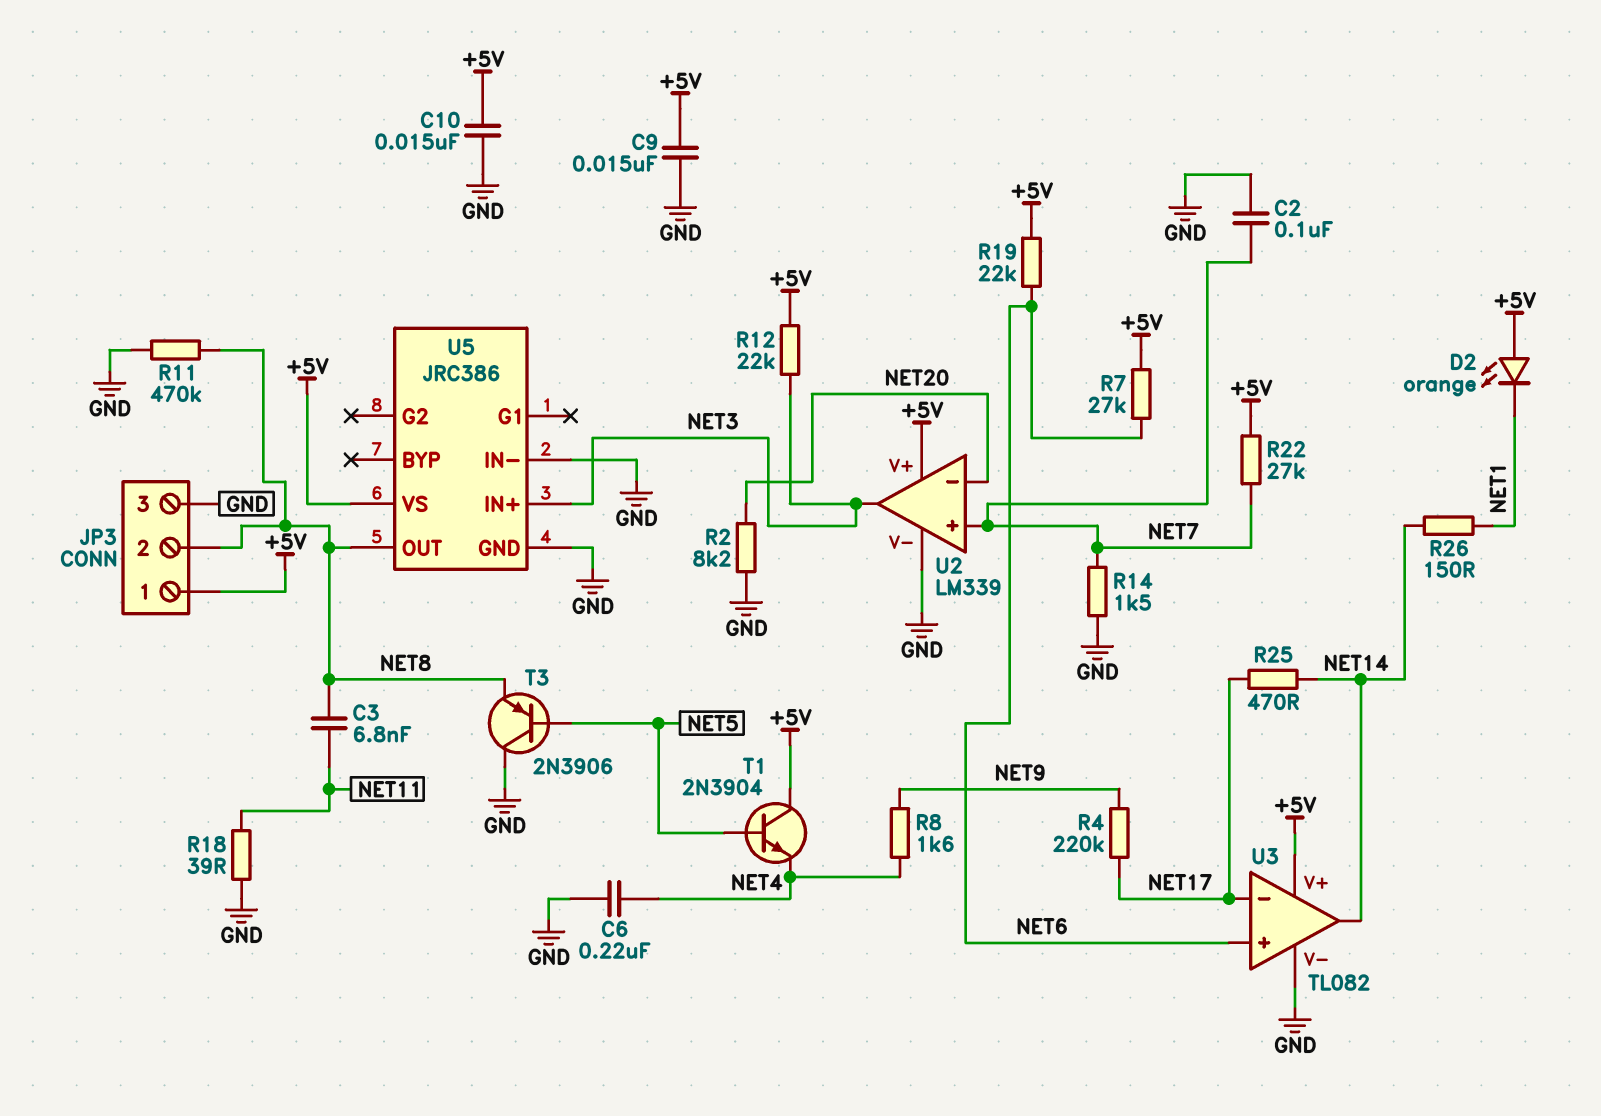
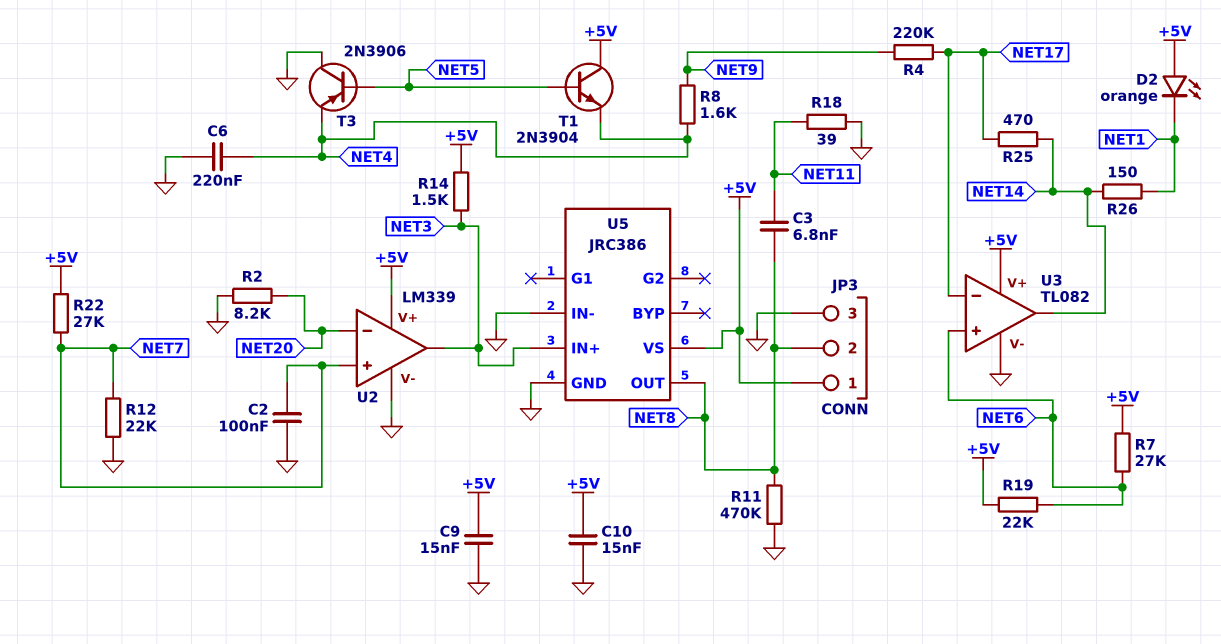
R12: 22k (+5V, NET3) -> 22k (GND, NET7)
R14: 1.5k (GND, NET7) -> 1.5k (+5V, NET3)
T3: PNP 2N3906 (B NET5, C GND, E NET8) -> PNP 2N3906 (B NET5, C GND, E NET4)

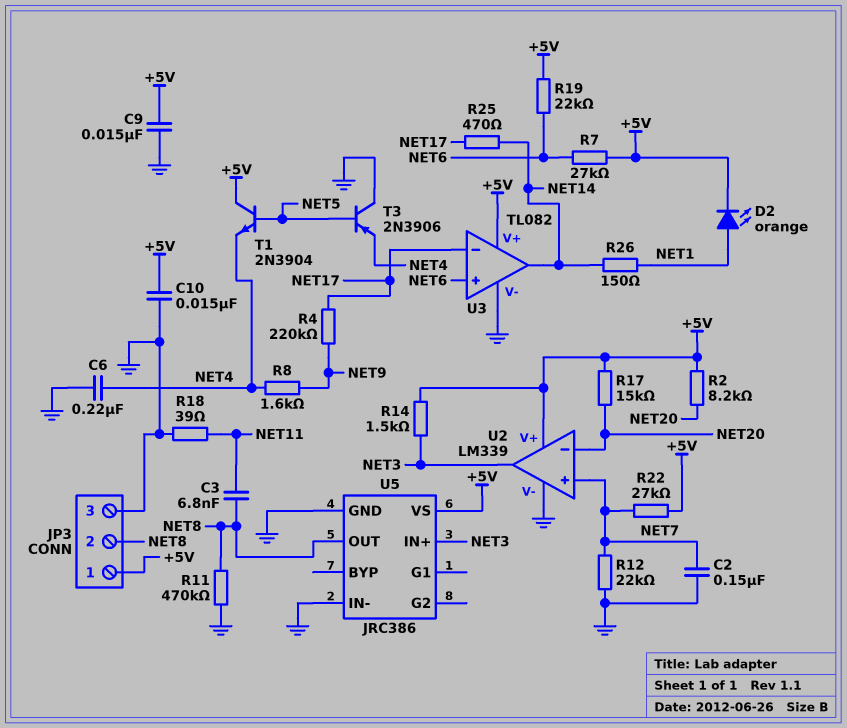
C2: 100nF (GND, NET7) -> 150nF (GND, NET7)
D2: LED orange (A +5V, K NET1) -> LED orange (A NET1, K +5V)
R2: 8.2k (GND, NET20) -> 8.2k (+5V, NET20)
R17: none -> 15k (+5V, NET20)

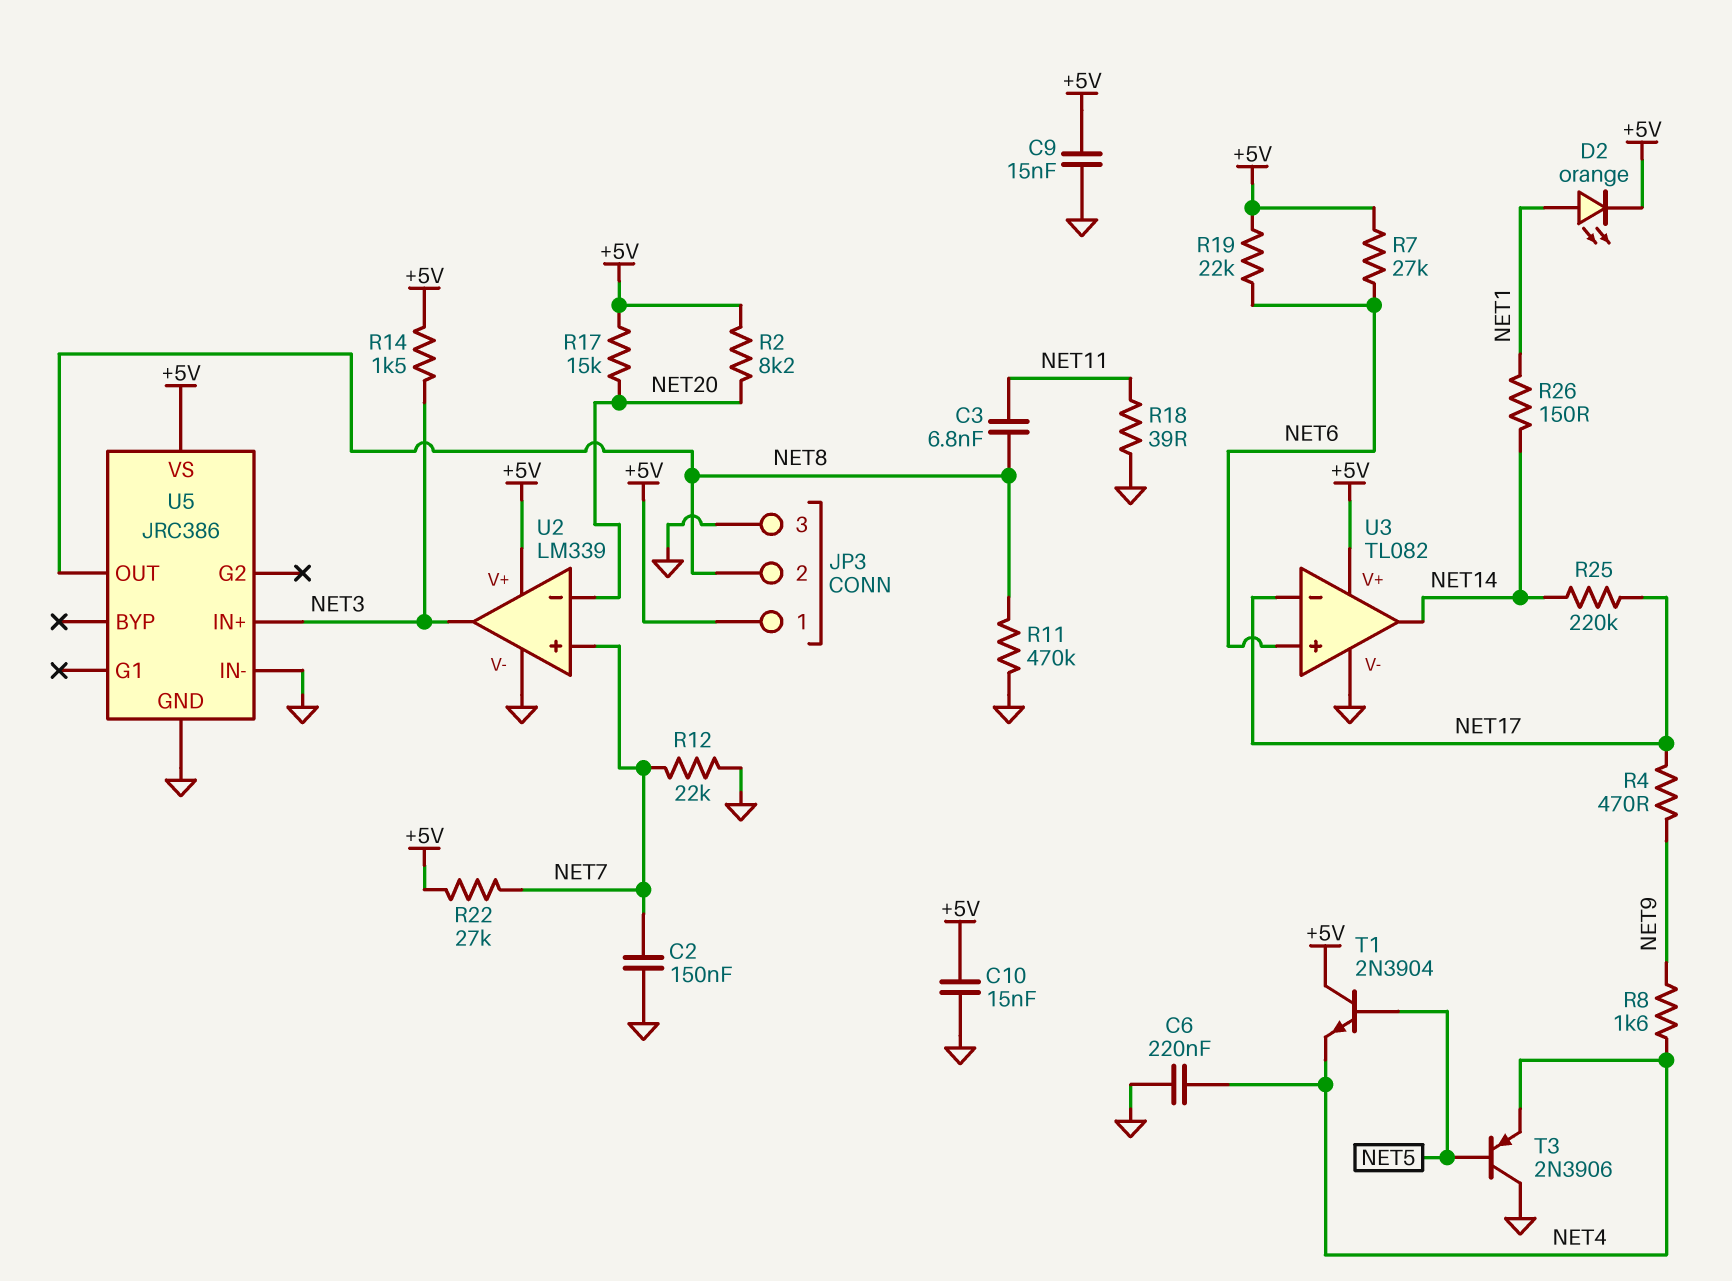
R4: 220k (NET9, NET17) -> 470 (NET9, NET17)
R25: 470 (NET14, NET17) -> 220k (NET14, NET17)

